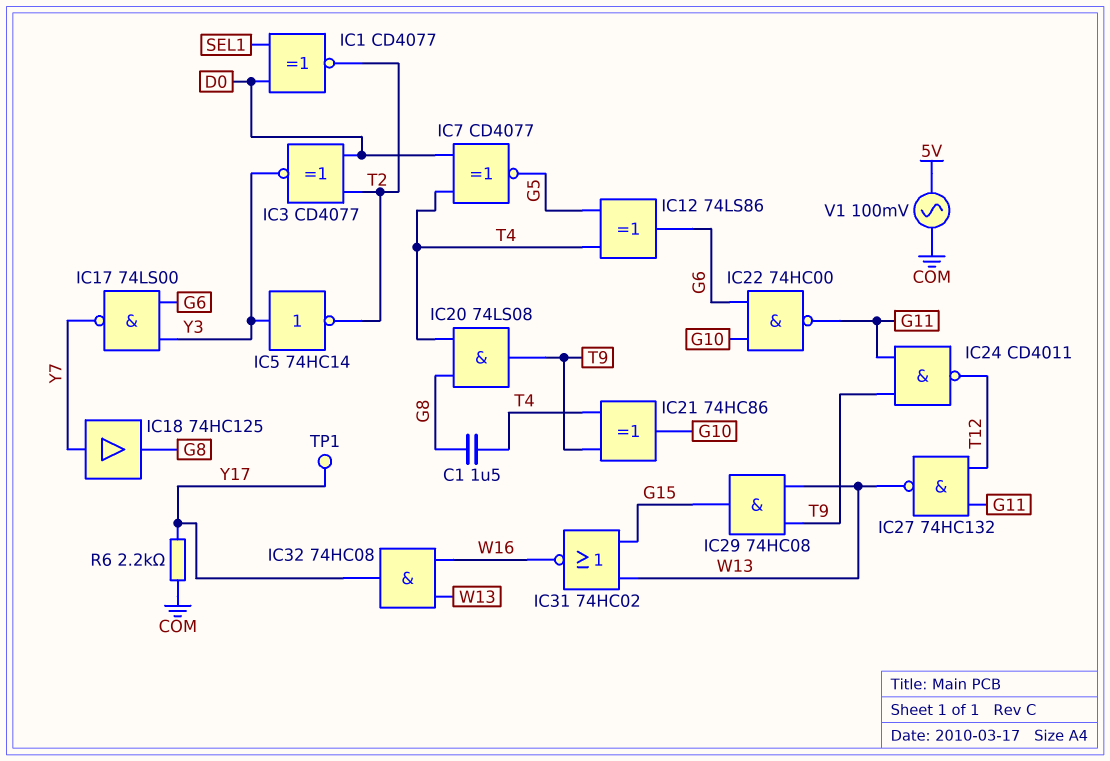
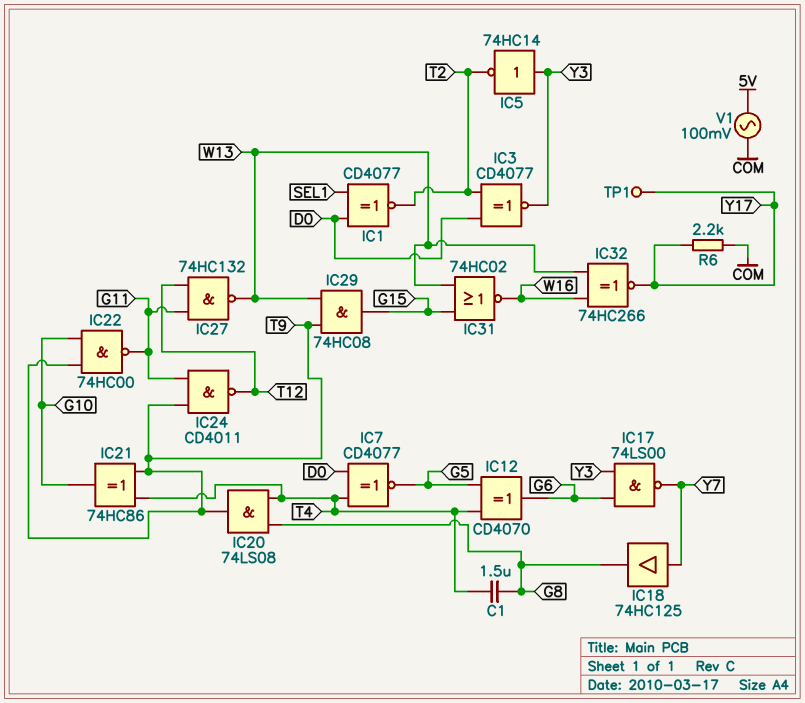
IC12: XOR 74LS86 (in G5, in T4, out G6) -> XOR CD4070 (in G5, in T4, out G6)
IC22: NAND 74HC00 (in G6, in G10, out G11) -> NAND 74HC00 (in G10, in T9, out G11)
IC32: AND 74HC08 (in W13, in W16, out Y17) -> XNOR 74HC266 (in W13, in W16, out Y17)

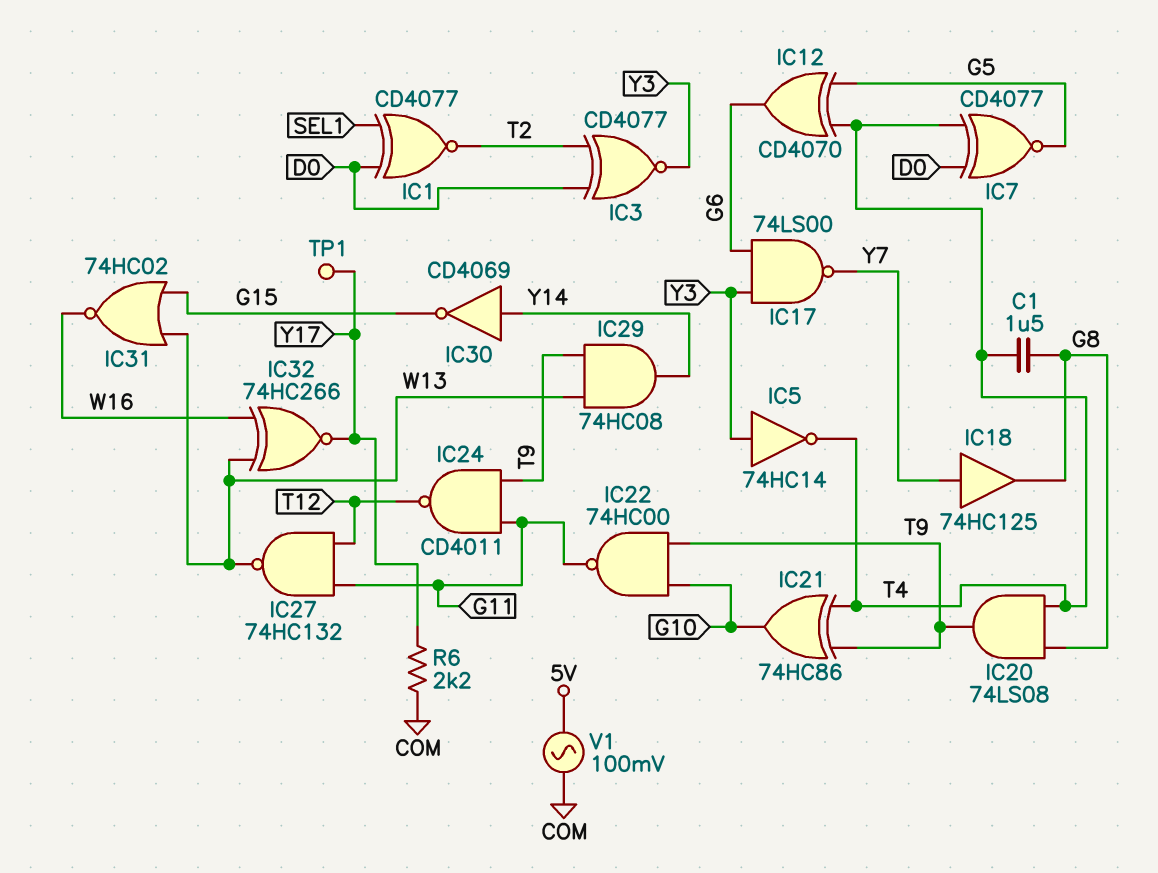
IC5: NOT 74HC14 (in Y3, out T2) -> NOT 74HC14 (in Y3, out T4)
IC29: AND 74HC08 (in T9, in W13, out G15) -> AND 74HC08 (in T9, in W13, out Y14)
IC30: none -> NOT CD4069 (in Y14, out G15)

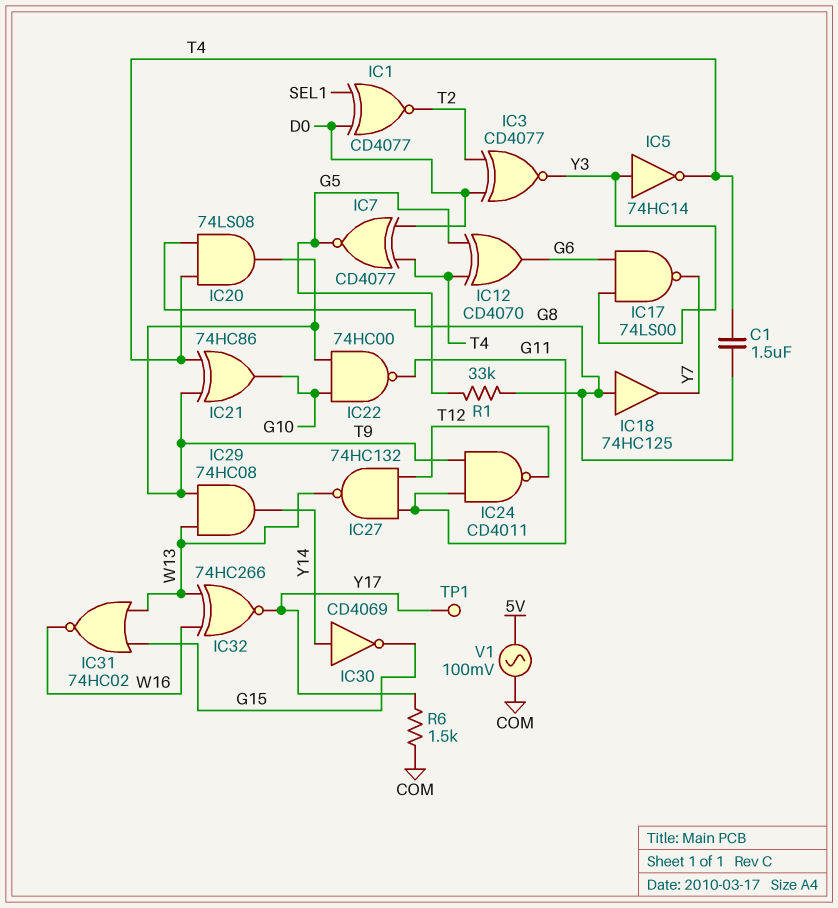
IC18: buffer 74HC125 (in Y7, out G8) -> buffer 74HC125 (in G8, out Y7)
R1: none -> 33k (G5, G8)
R6: 2.2k (COM, Y17) -> 1.5k (COM, Y17)

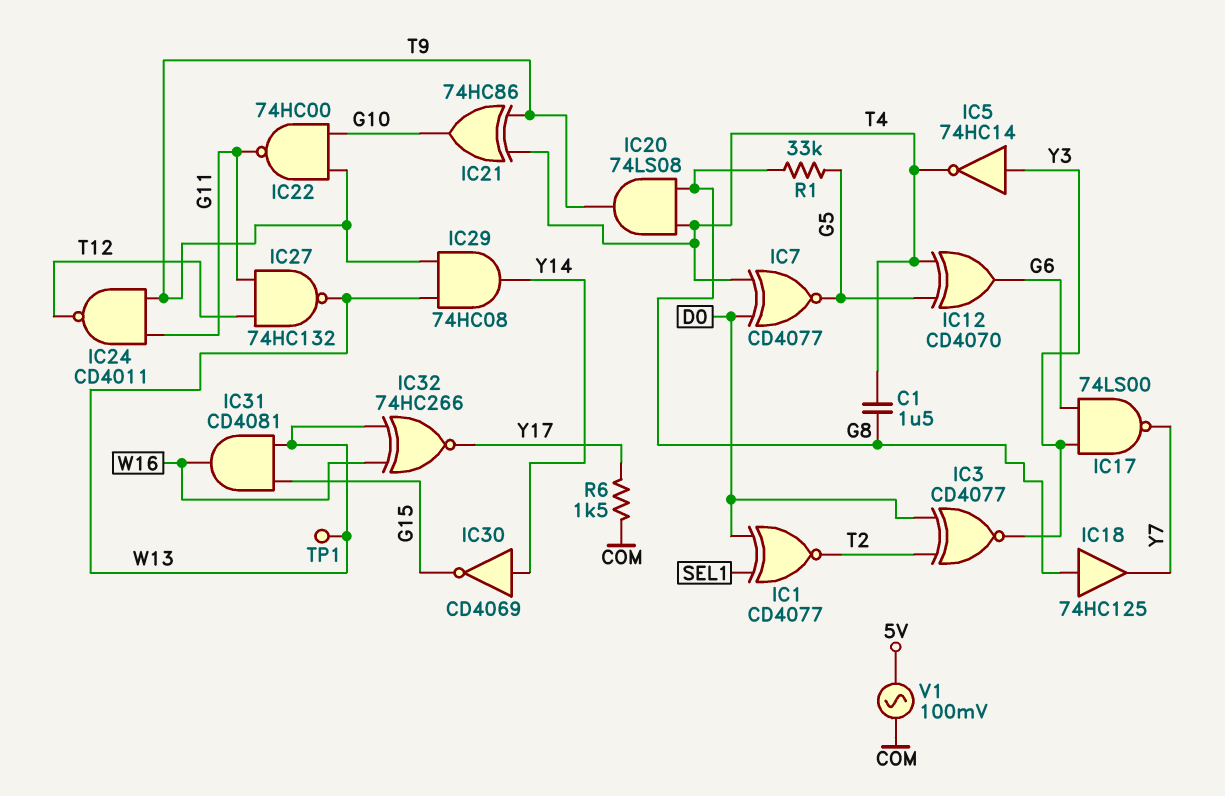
IC31: NOR 74HC02 (in G15, in W13, out W16) -> AND CD4081 (in G15, in W13, out W16)
TP1: test point (Y17) -> test point (W13)

